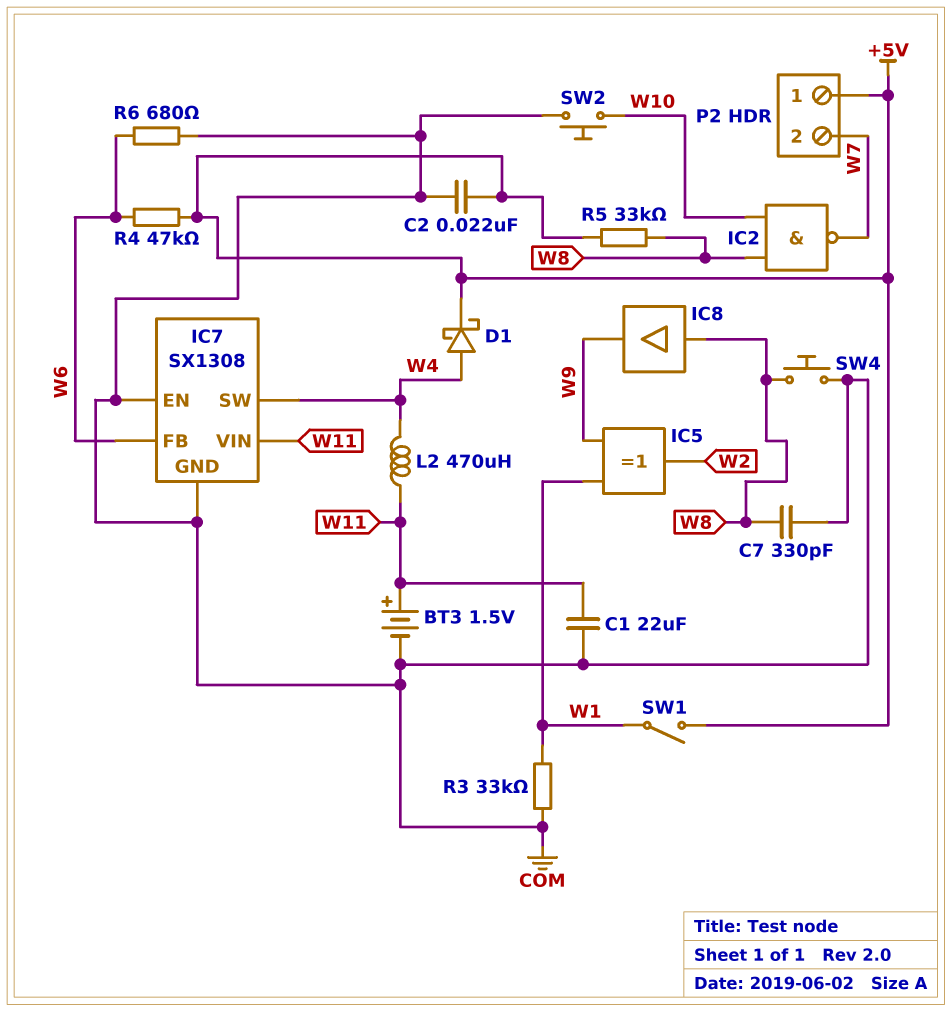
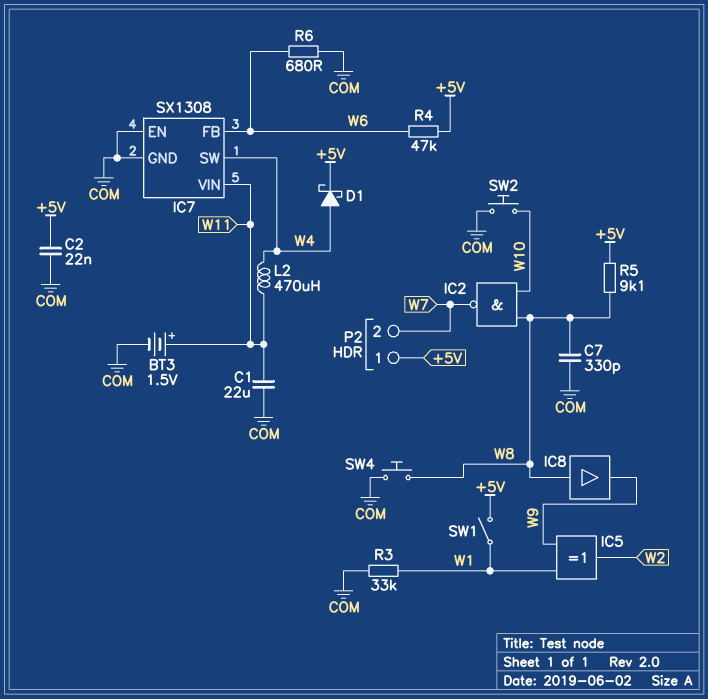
R5: 33k (+5V, W8) -> 9.1k (+5V, W8)

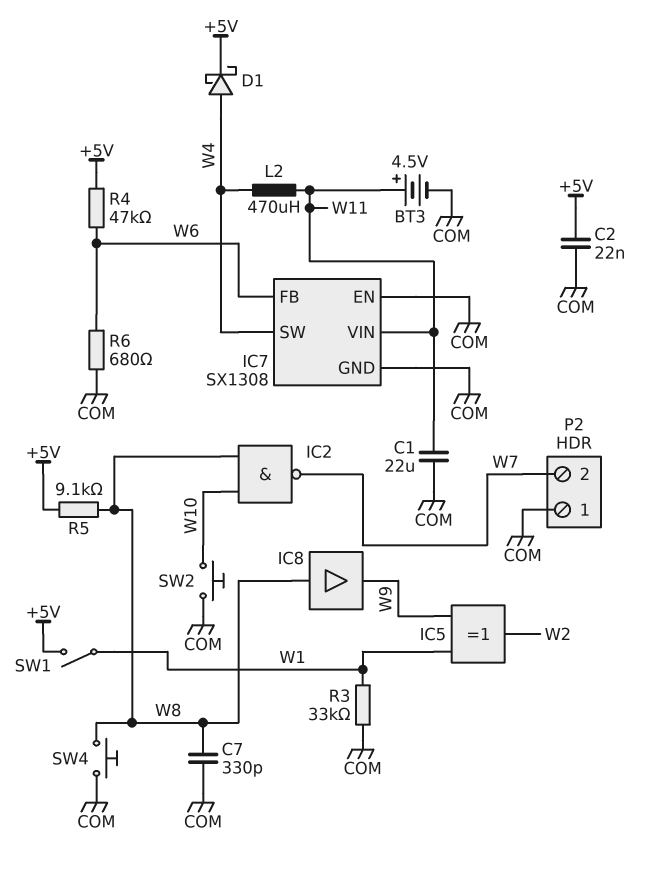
BT3: 1.5V (plus W11, minus COM) -> 4.5V (plus W11, minus COM)
P2 pin 1: +5V -> COM

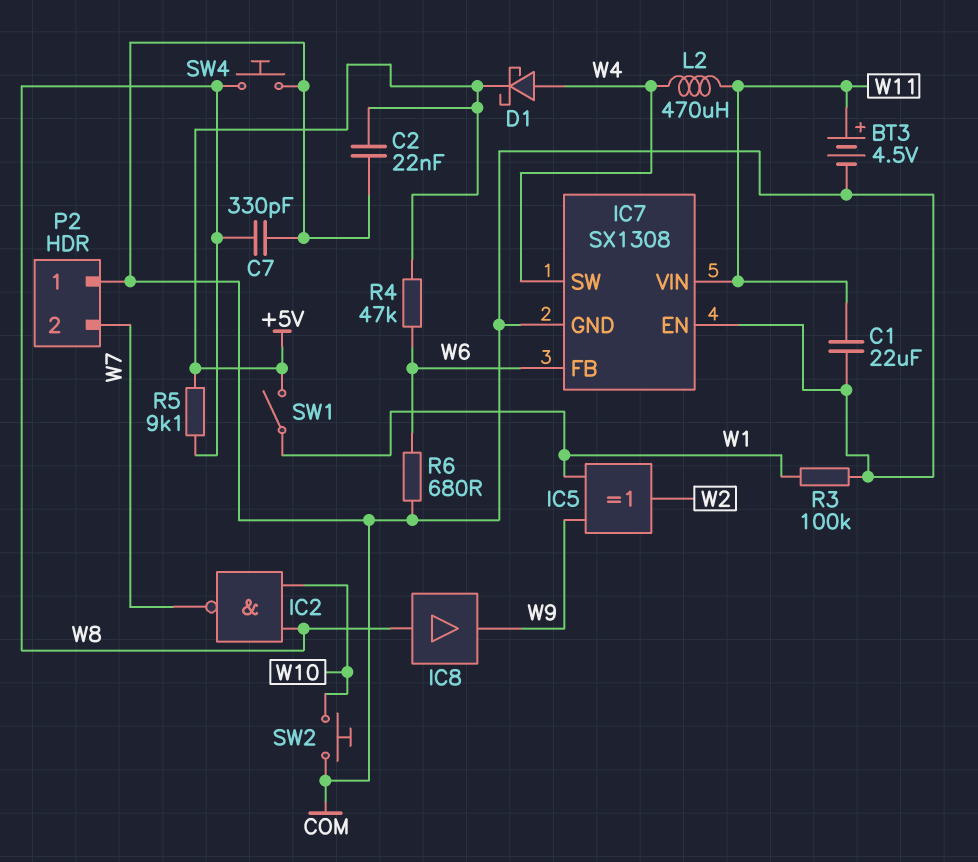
R3: 33k (COM, W1) -> 100k (COM, W1)

